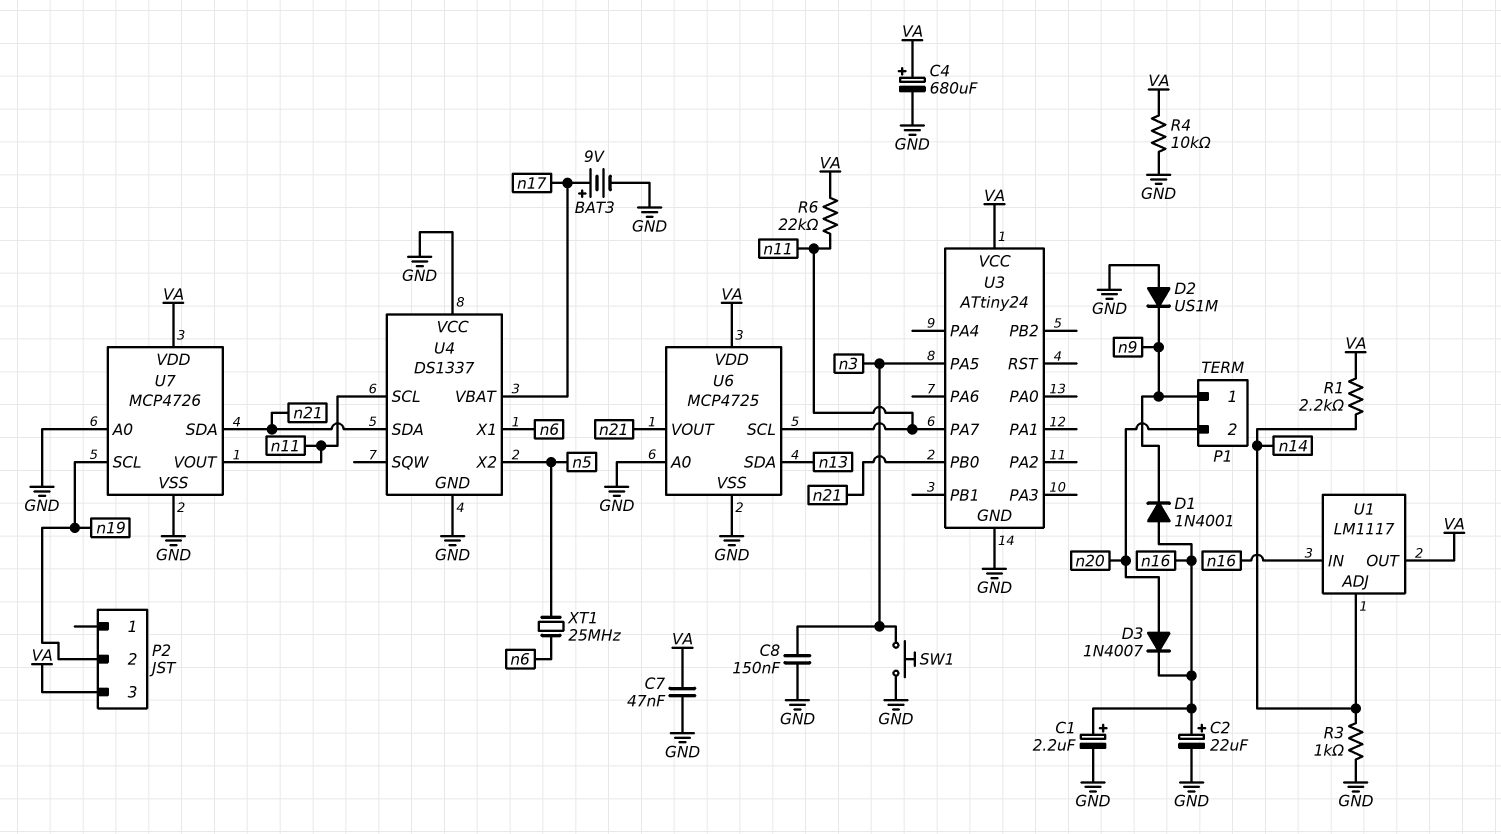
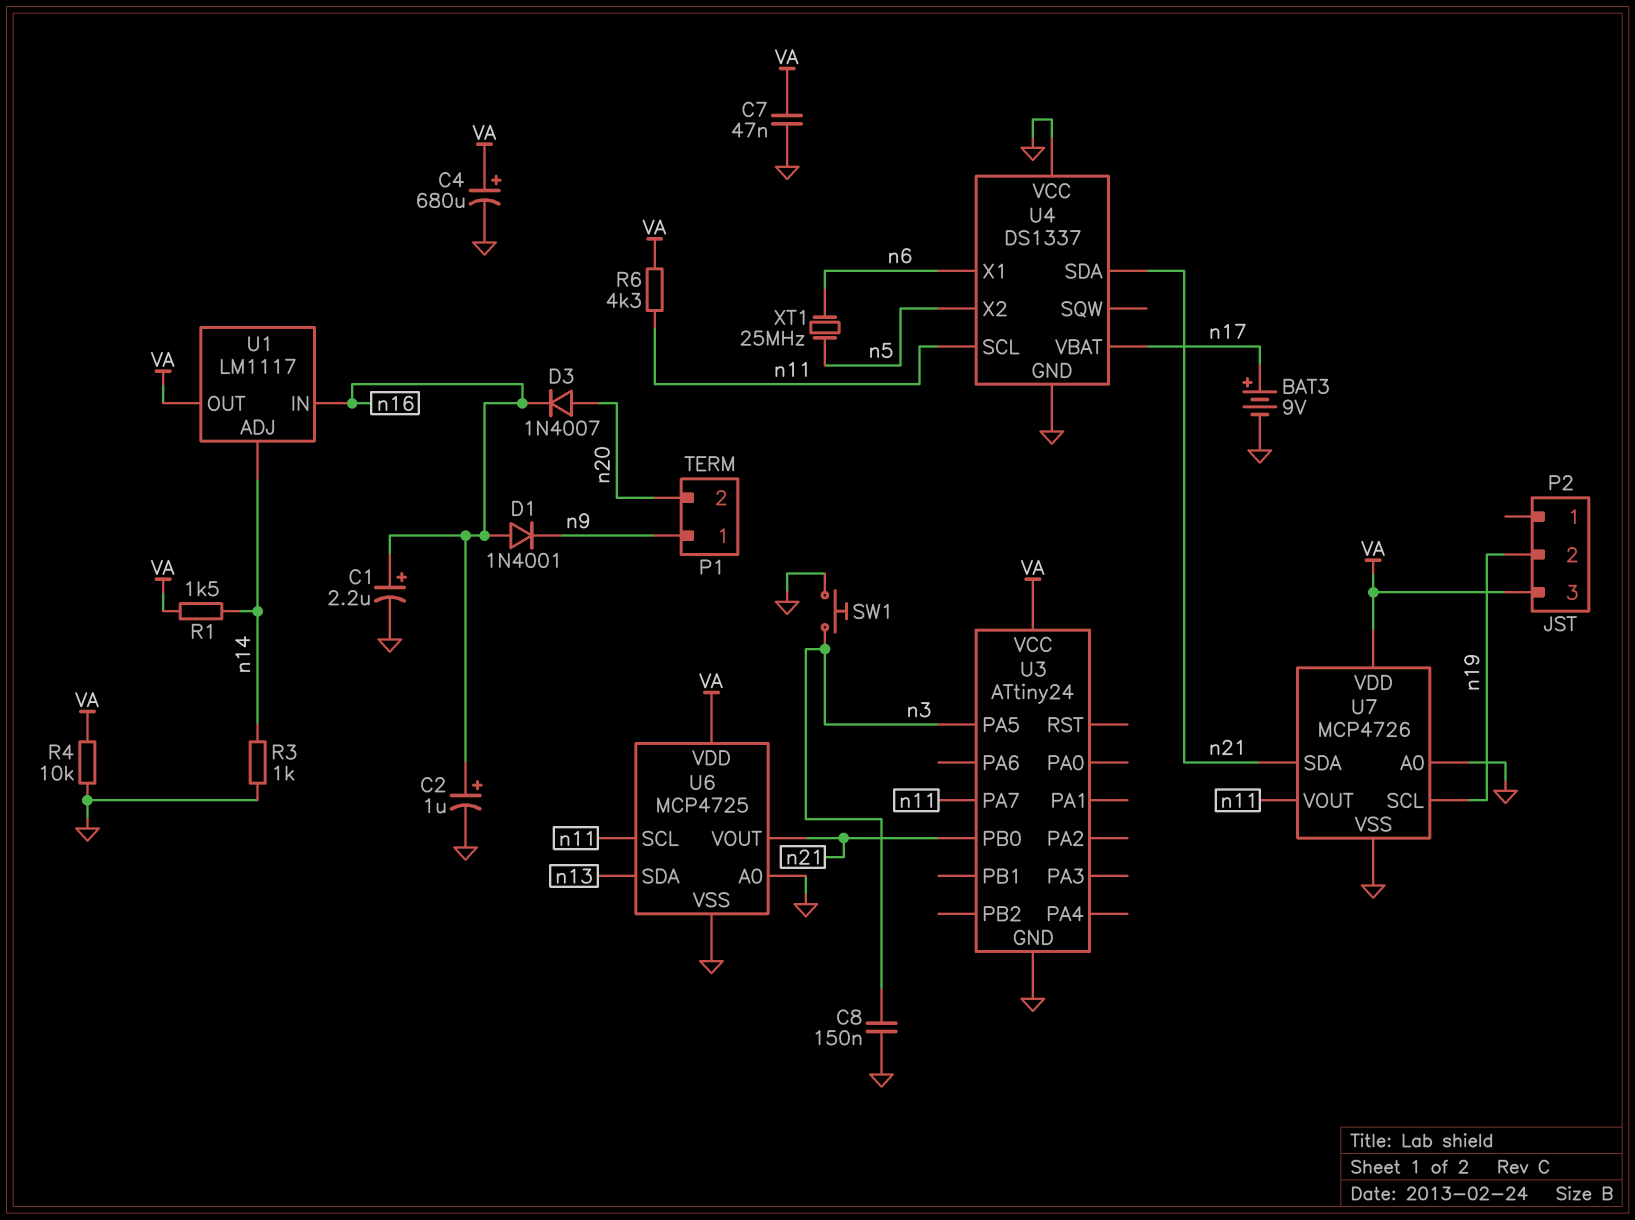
C2: 22uF (plus n16, minus GND) -> 1uF (plus n16, minus GND)
D2: diode US1M (A GND, K n9) -> none
R1: 2.2k (VA, n14) -> 1.5k (VA, n14)
R6: 22k (VA, n11) -> 4.3k (VA, n11)

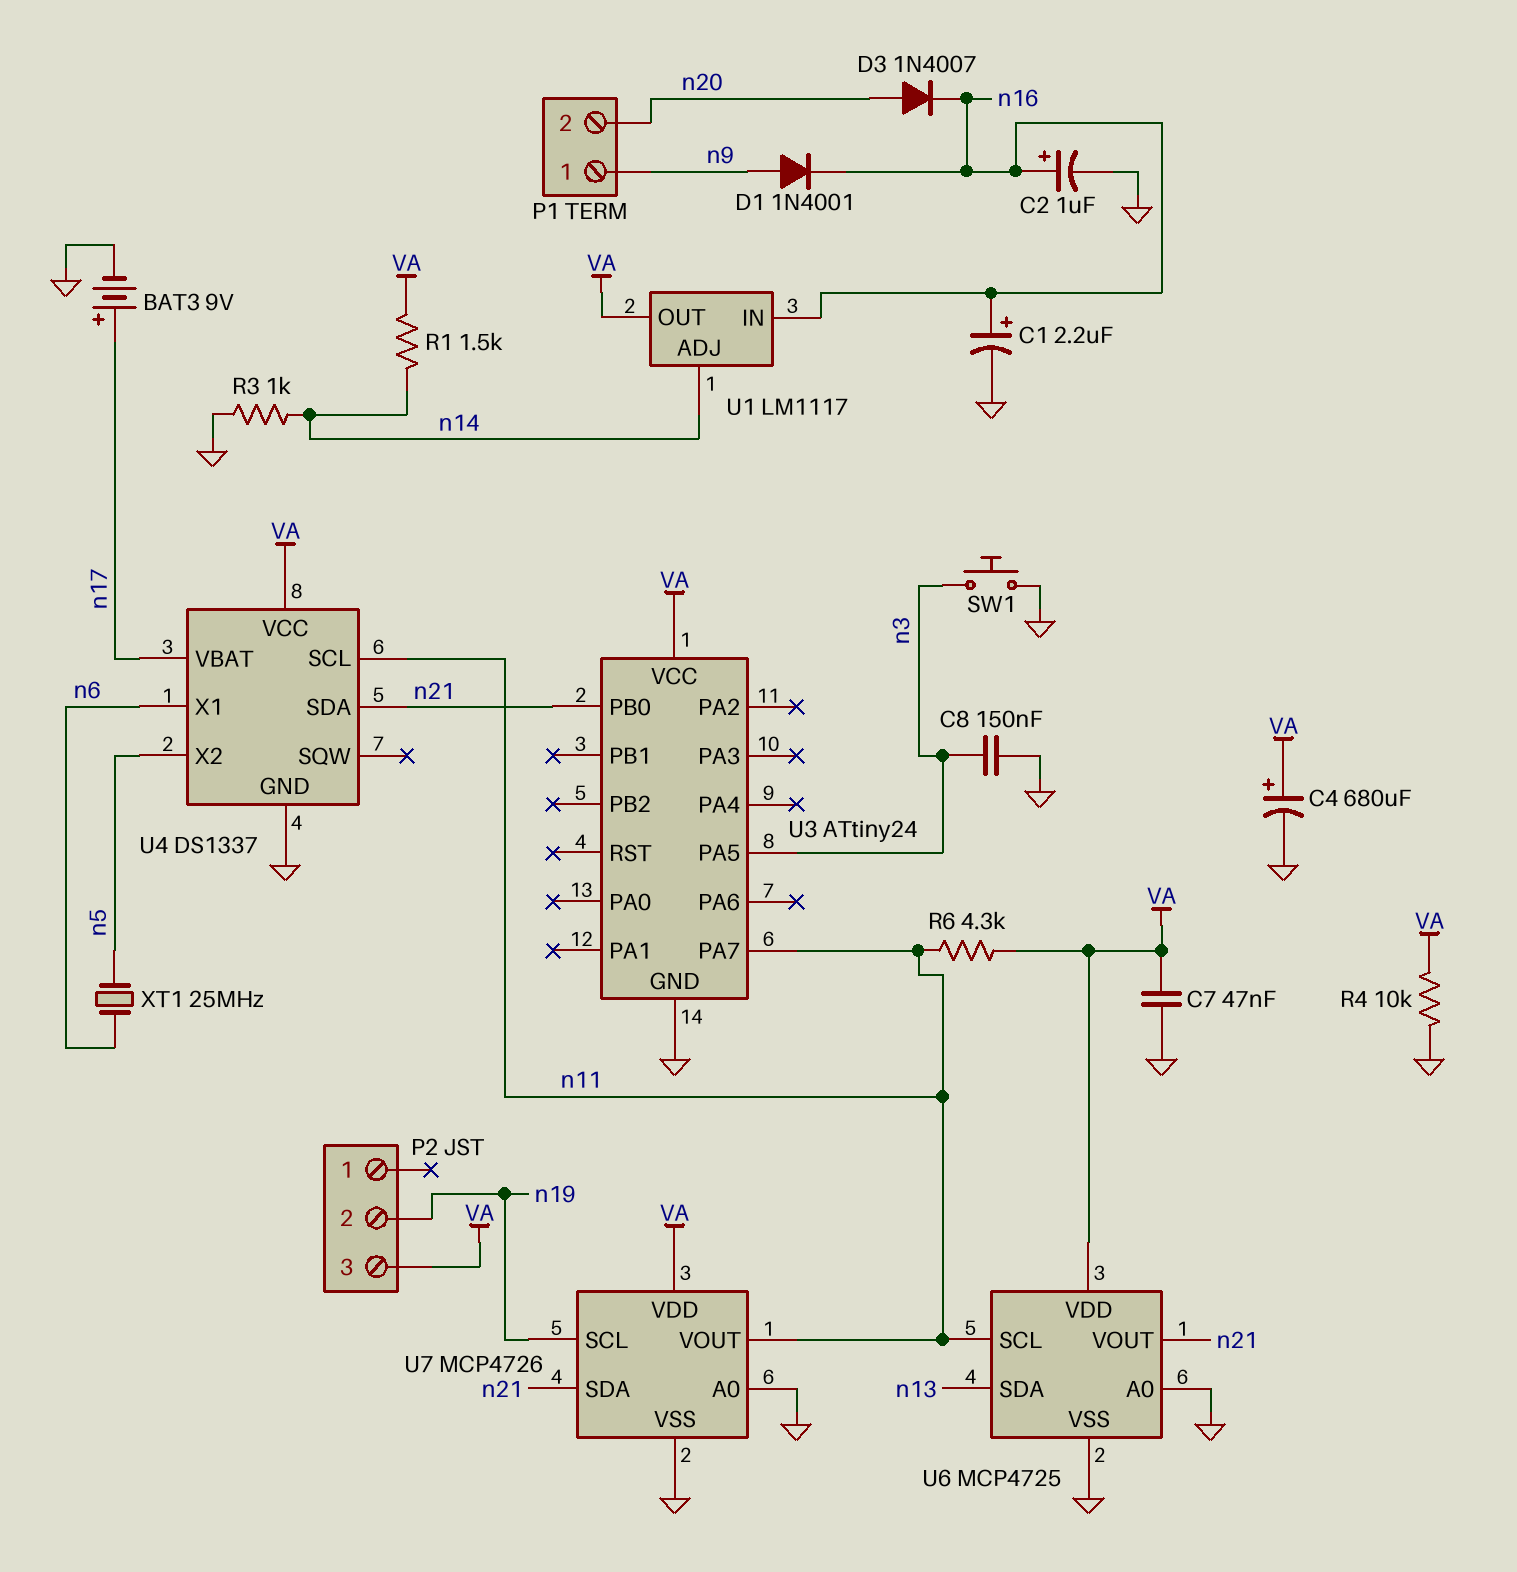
D1: diode 1N4001 (A n16, K n9) -> diode 1N4001 (A n9, K n16)
U4 pin VCC: GND -> VA

